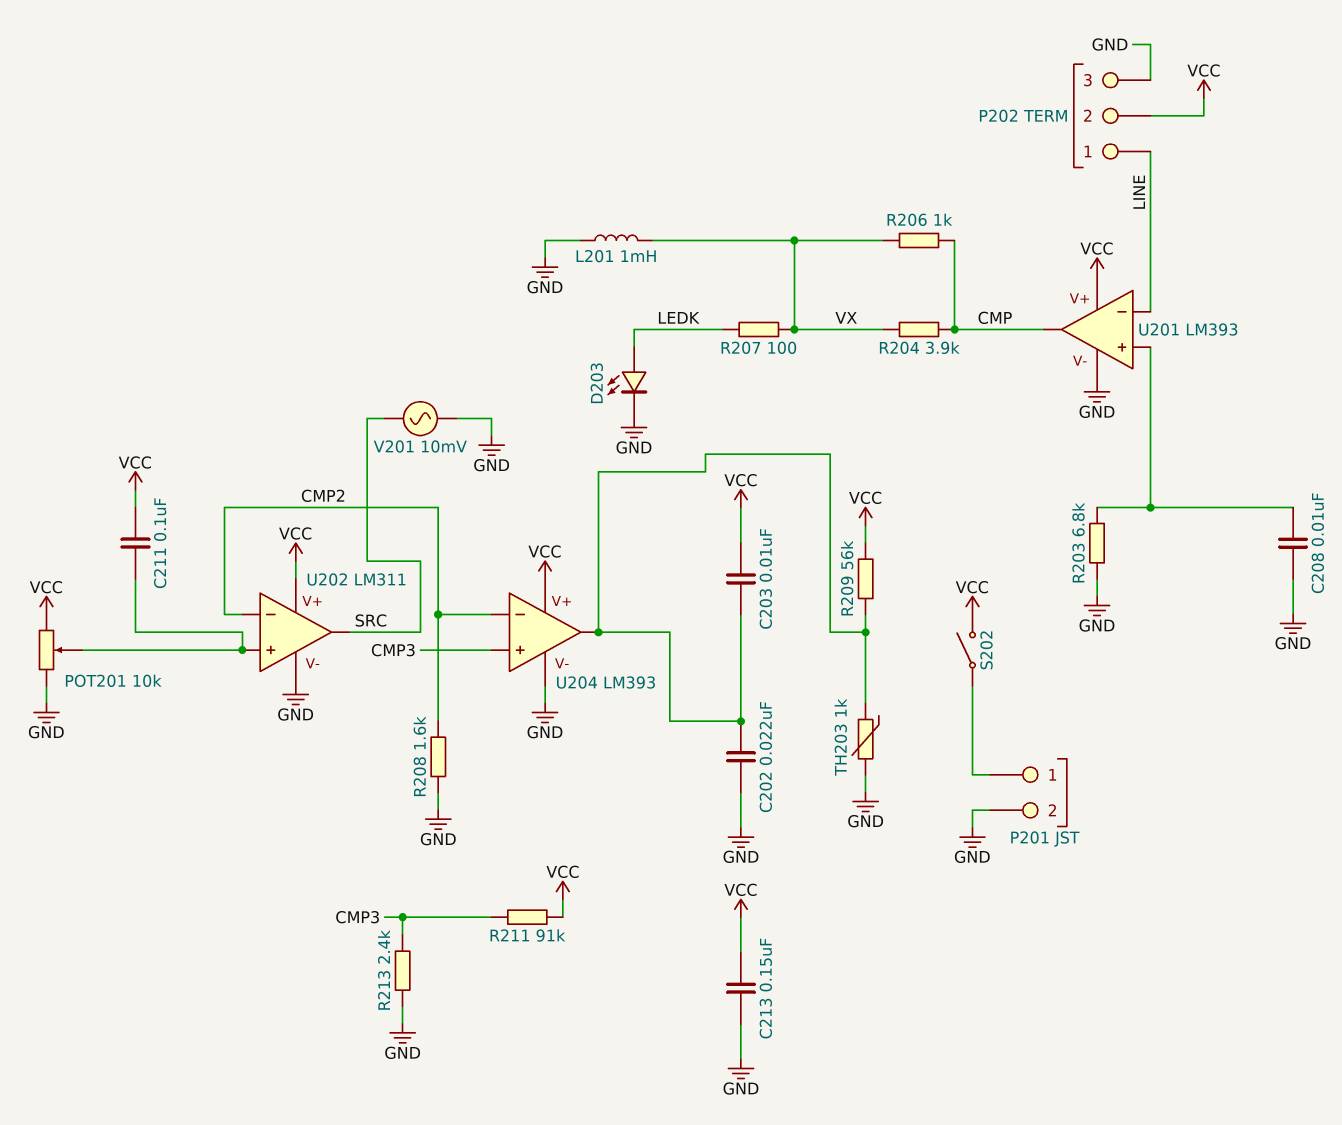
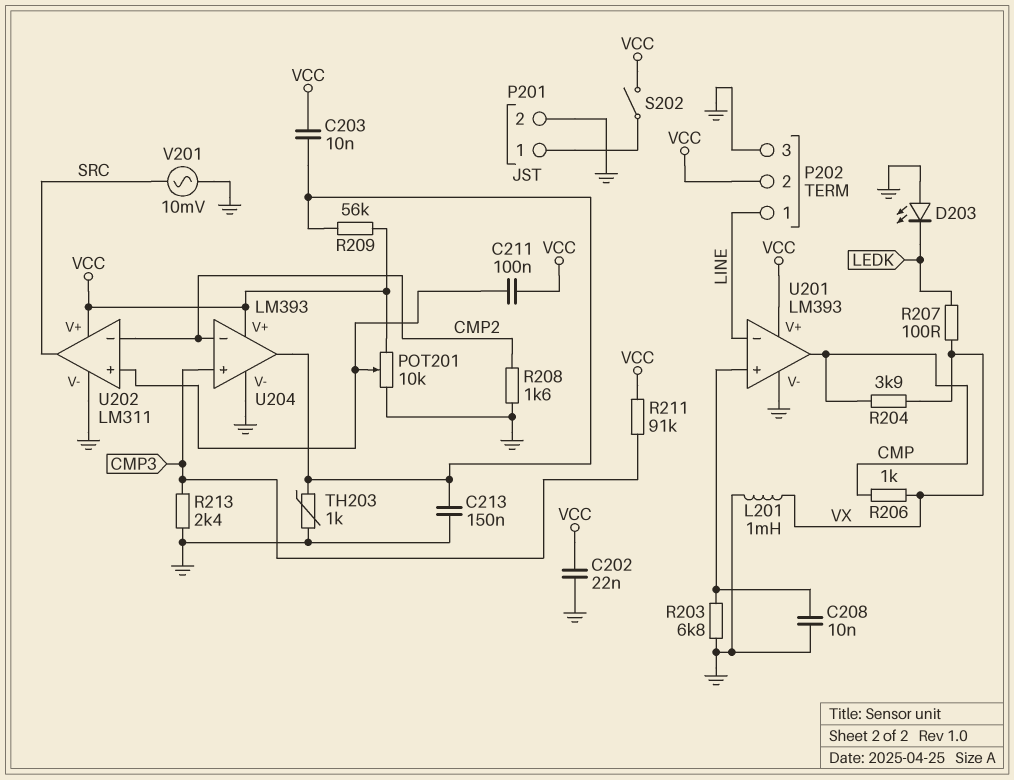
C202: 22nF (GND, U204/out) -> 22nF (GND, VCC)
C213: 150nF (GND, VCC) -> 150nF (GND, U204/out)
D203: LED (A LEDK, K GND) -> LED (A GND, K LEDK)

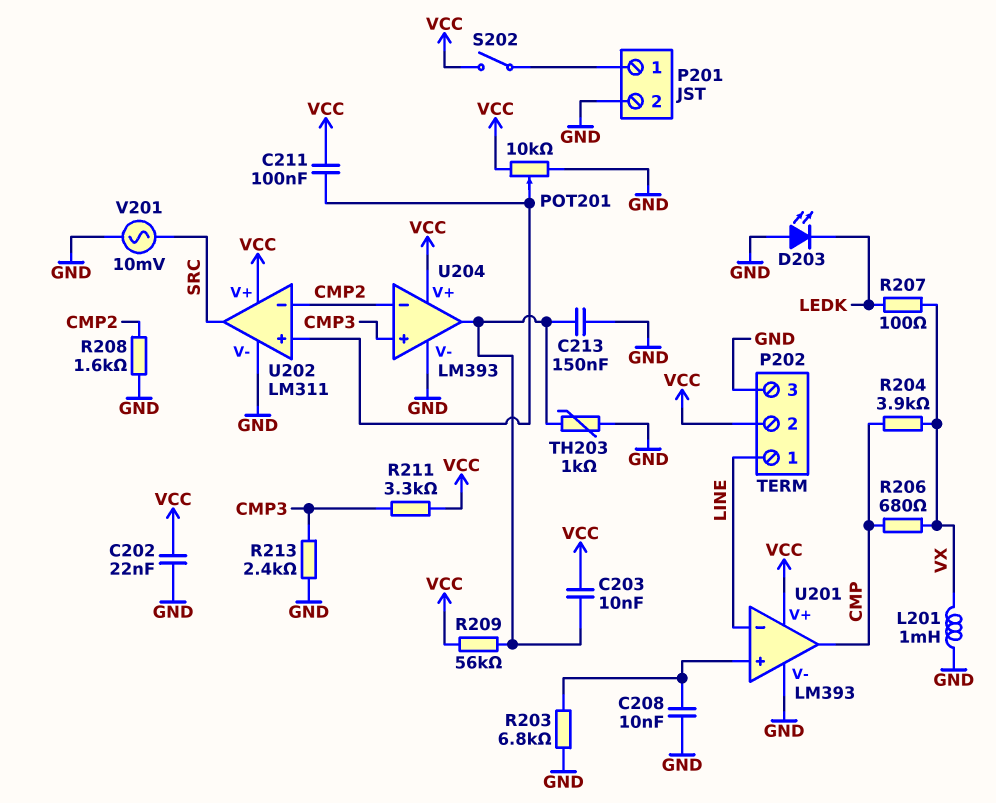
R206: 1k (CMP, VX) -> 680 (CMP, VX)
R211: 91k (CMP3, VCC) -> 3.3k (CMP3, VCC)

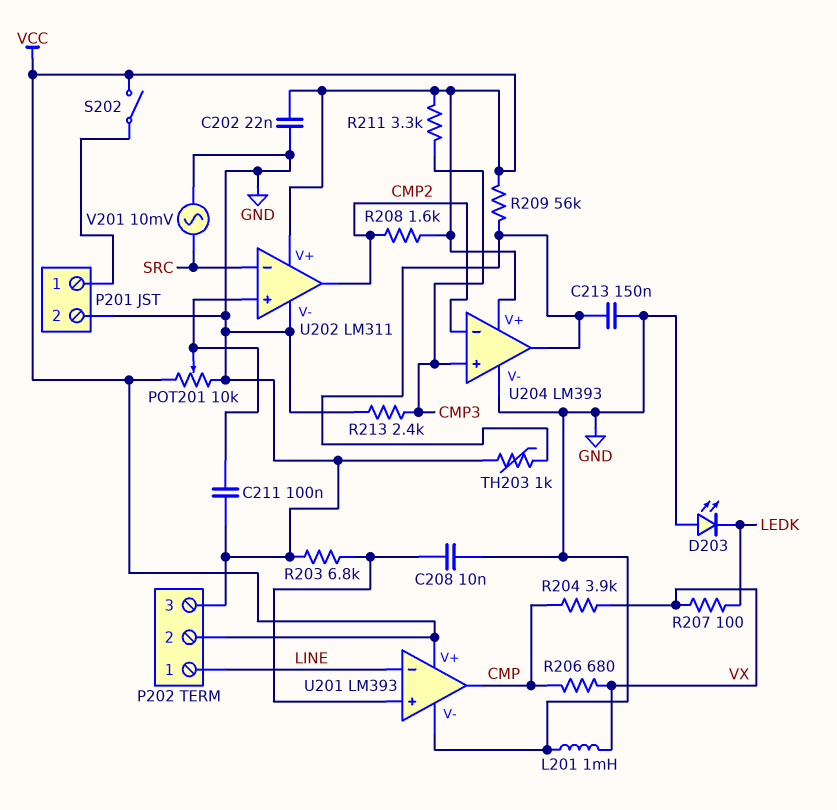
C203: 10nF (U204/out, VCC) -> none
C211: 100nF (U202/in+, VCC) -> 100nF (GND, U202/in+)
R208: 1.6k (CMP2, GND) -> 1.6k (CMP2, VCC)
U202 pin in-: CMP2 -> SRC
U202 pin out: SRC -> CMP2

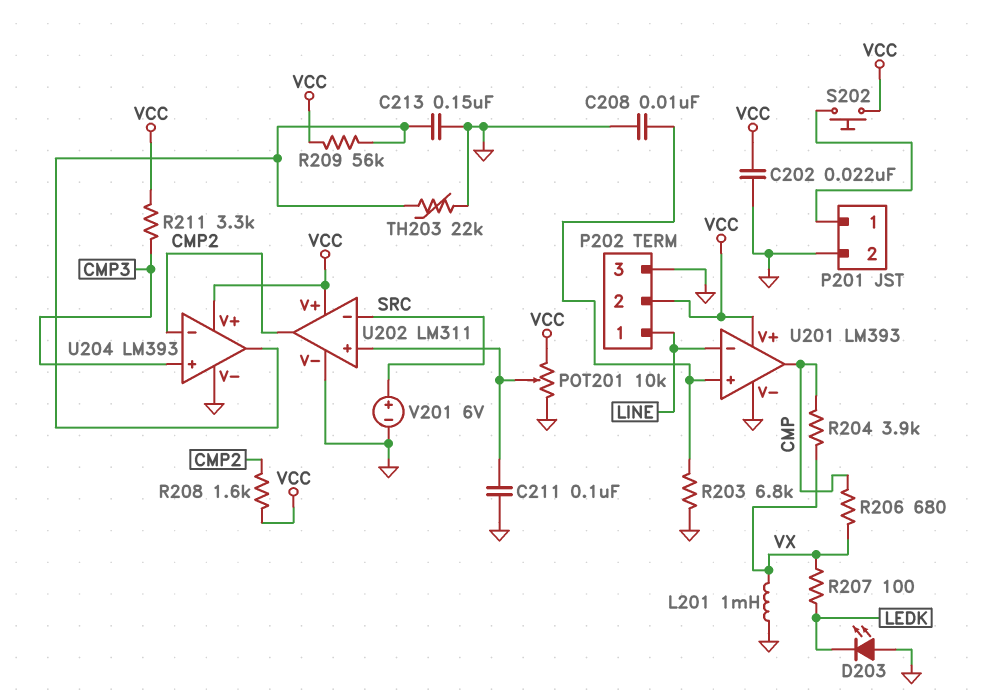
R213: 2.4k (CMP3, GND) -> none
S202: switch (P201/1, VCC) -> button (P201/1, VCC)
TH203: 1k (GND, U204/out) -> 22k (GND, U204/out)
V201: AC 10mV (GND, SRC) -> 6V (plus SRC, minus GND)

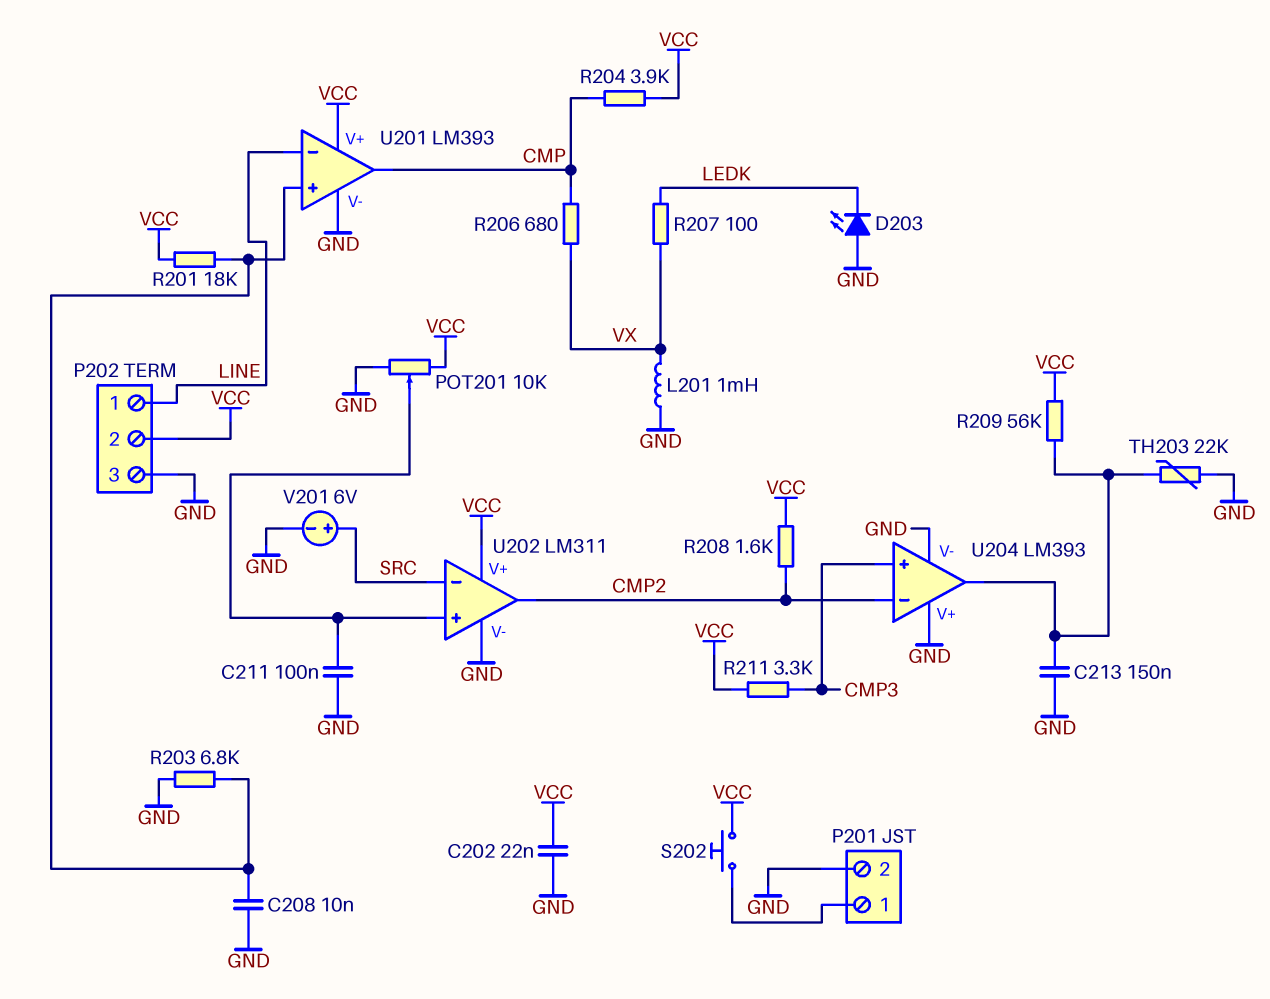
R201: none -> 18k (U201/in+, VCC)
R204: 3.9k (CMP, VX) -> 3.9k (CMP, VCC)
U204 pin V+: VCC -> GND

